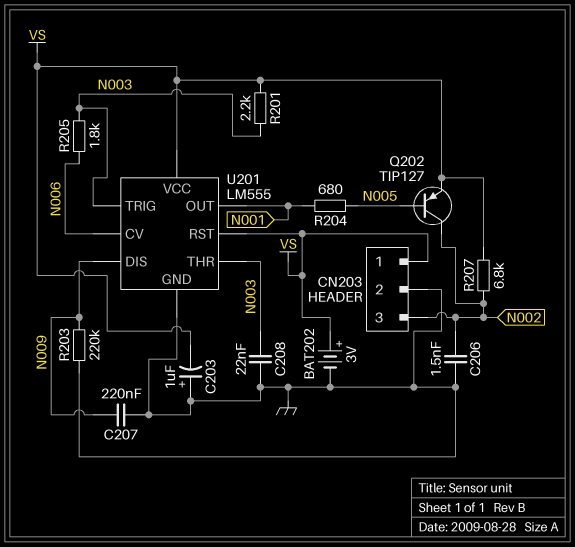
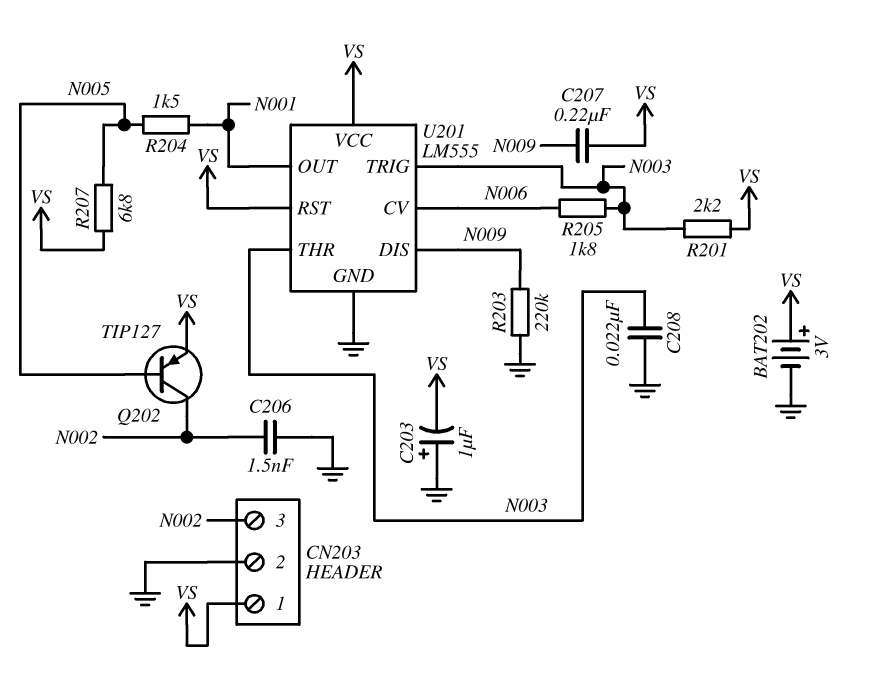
C207: 220nF (GND, N009) -> 220nF (N009, VS)
R204: 680 (N001, N005) -> 1.5k (N001, N005)
R207: 6.8k (N002, VS) -> 6.8k (N005, VS)

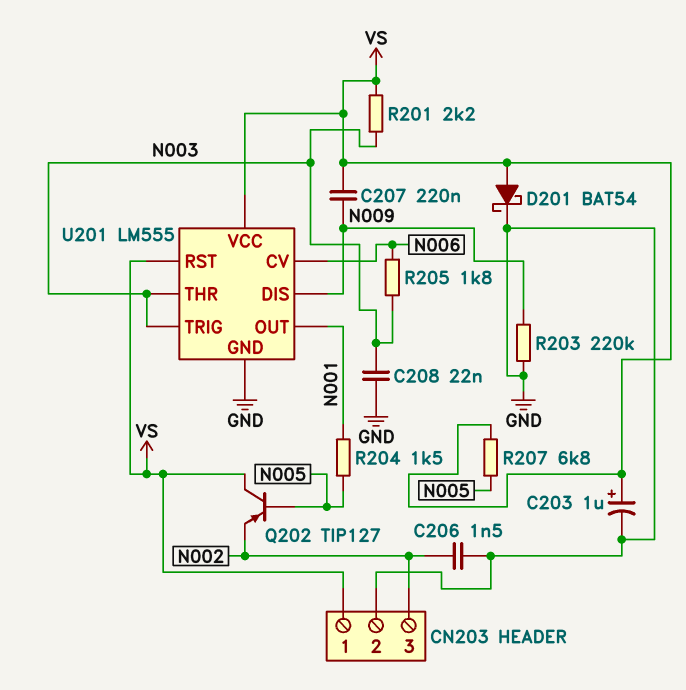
BAT202: 3V (plus VS, minus GND) -> none
C203: 1uF (plus GND, minus VS) -> 1uF (plus VS, minus GND)
D201: none -> schottky BAT54 (A VS, K GND)
Q202: PNP TIP127 (B N005, C N002, E VS) -> PNP TIP127 (B N005, C VS, E N002)

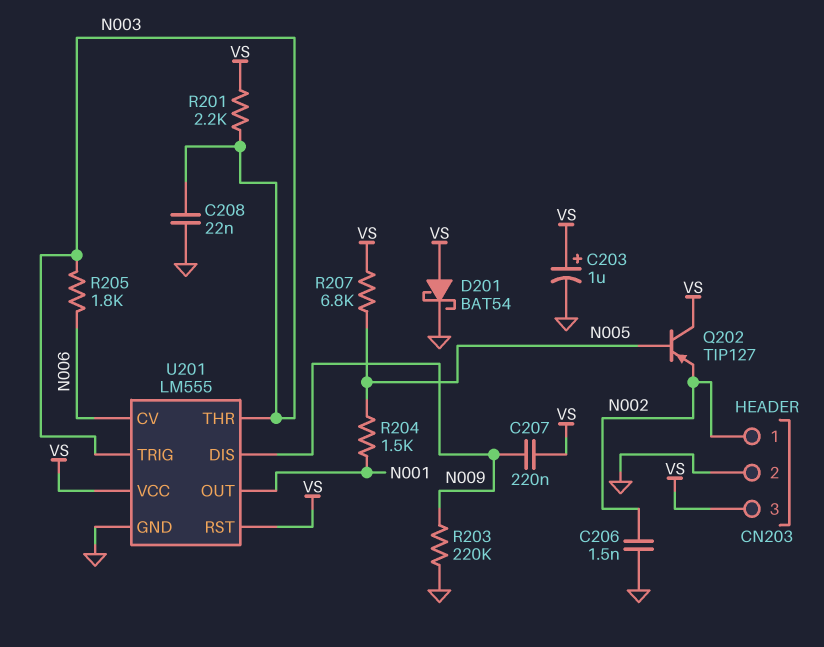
CN203 pin 1: VS -> N002
CN203 pin 3: N002 -> VS

